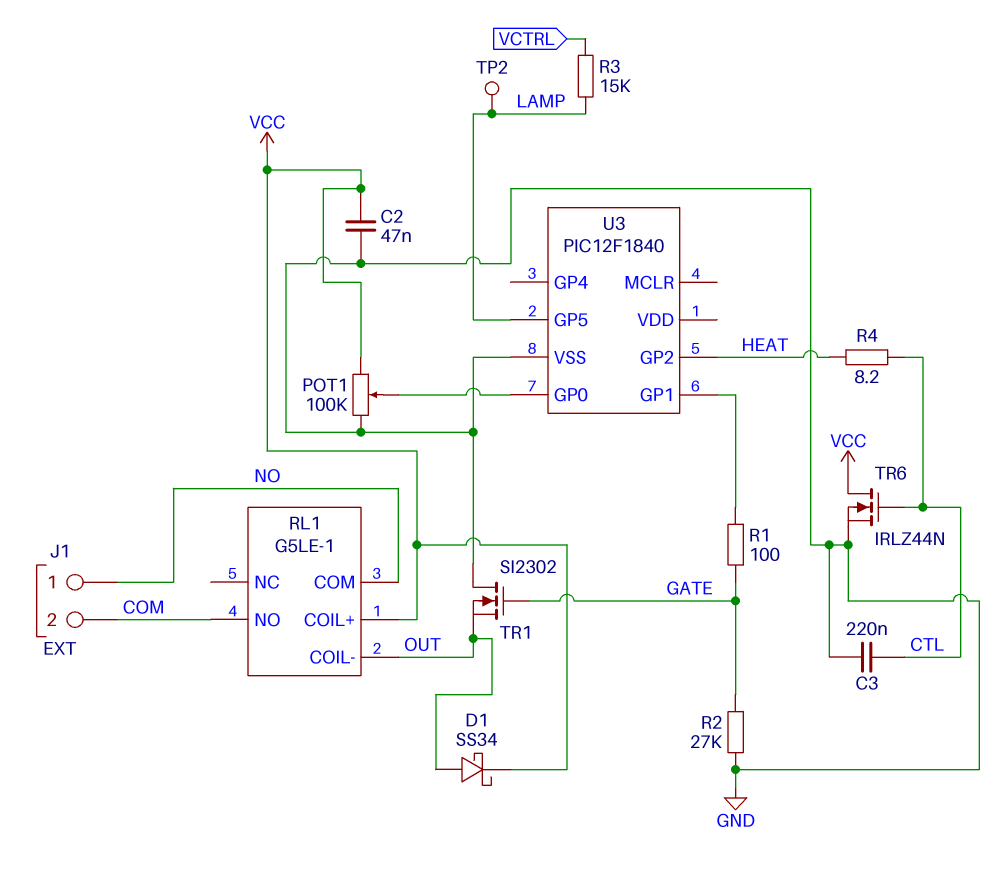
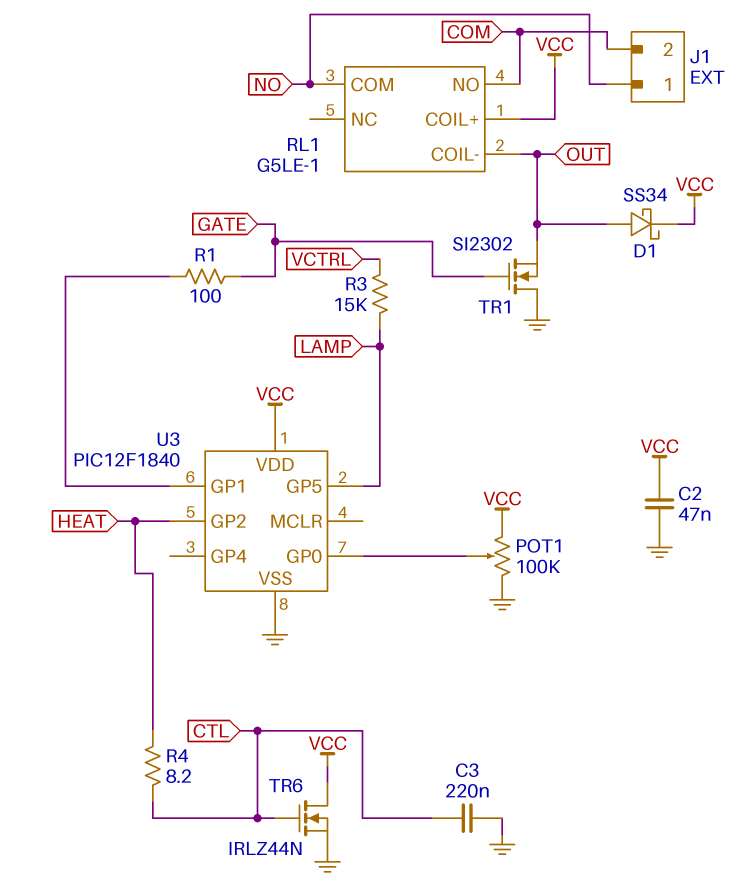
R2: 27k (GATE, GND) -> none
TP2: test point (LAMP) -> none
U3 pin VDD: none -> VCC

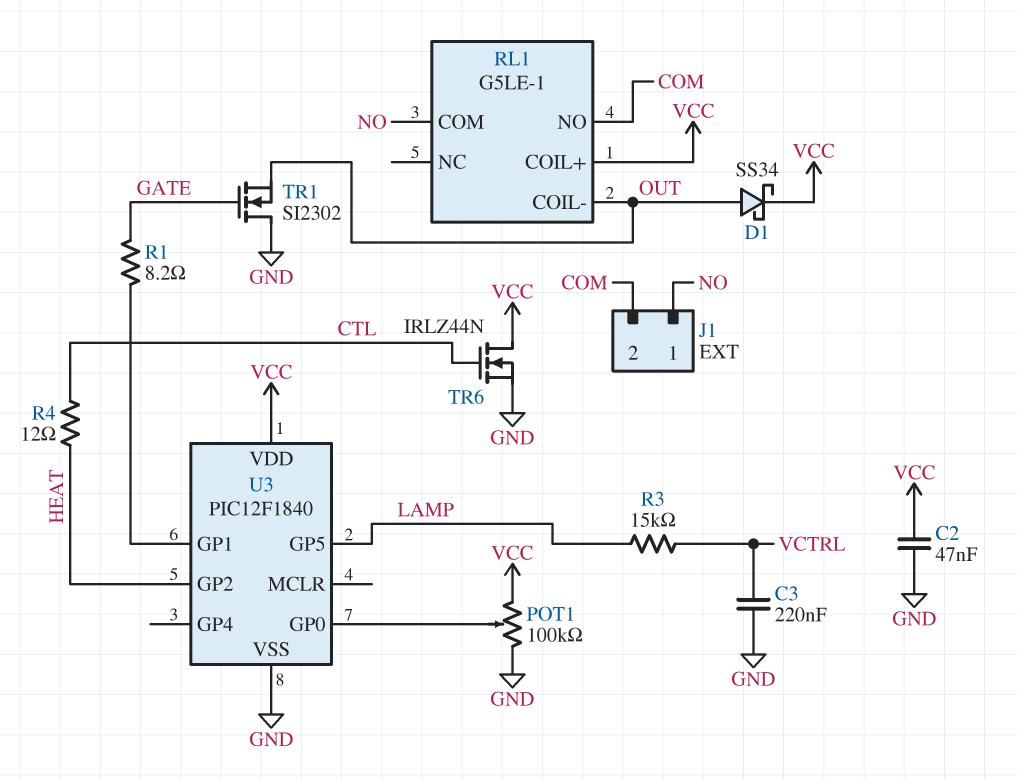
C3: 220nF (CTL, GND) -> 220nF (GND, VCTRL)
R1: 100 (GATE, U3/GP1) -> 8.2 (GATE, U3/GP1)
R4: 8.2 (CTL, HEAT) -> 12 (CTL, HEAT)

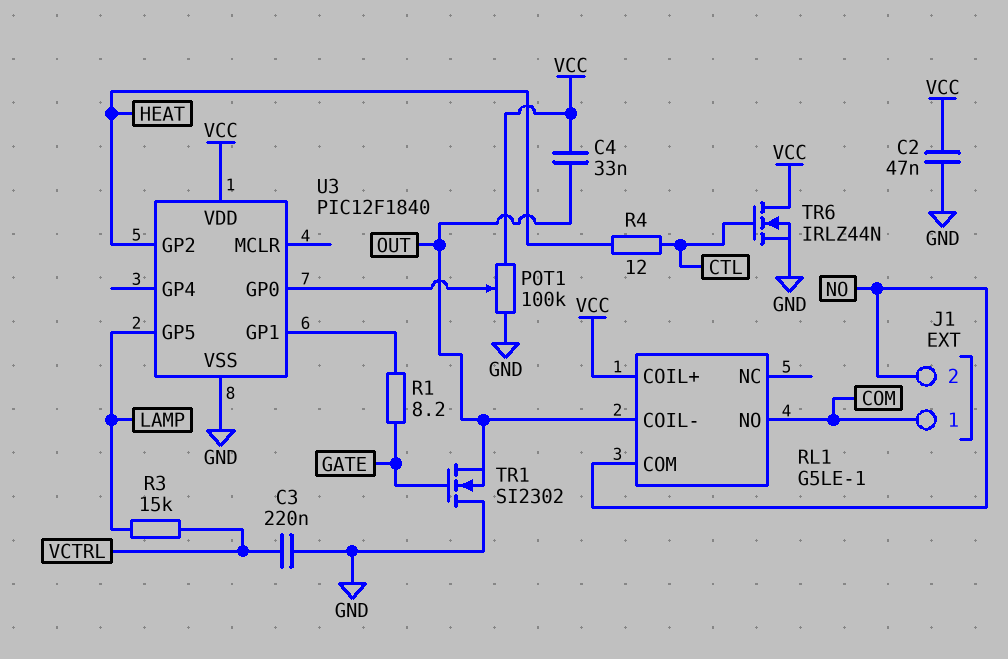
C4: none -> 33nF (OUT, VCC)
D1: schottky SS34 (A OUT, K VCC) -> none
J1 pin 1: NO -> COM
J1 pin 2: COM -> NO

